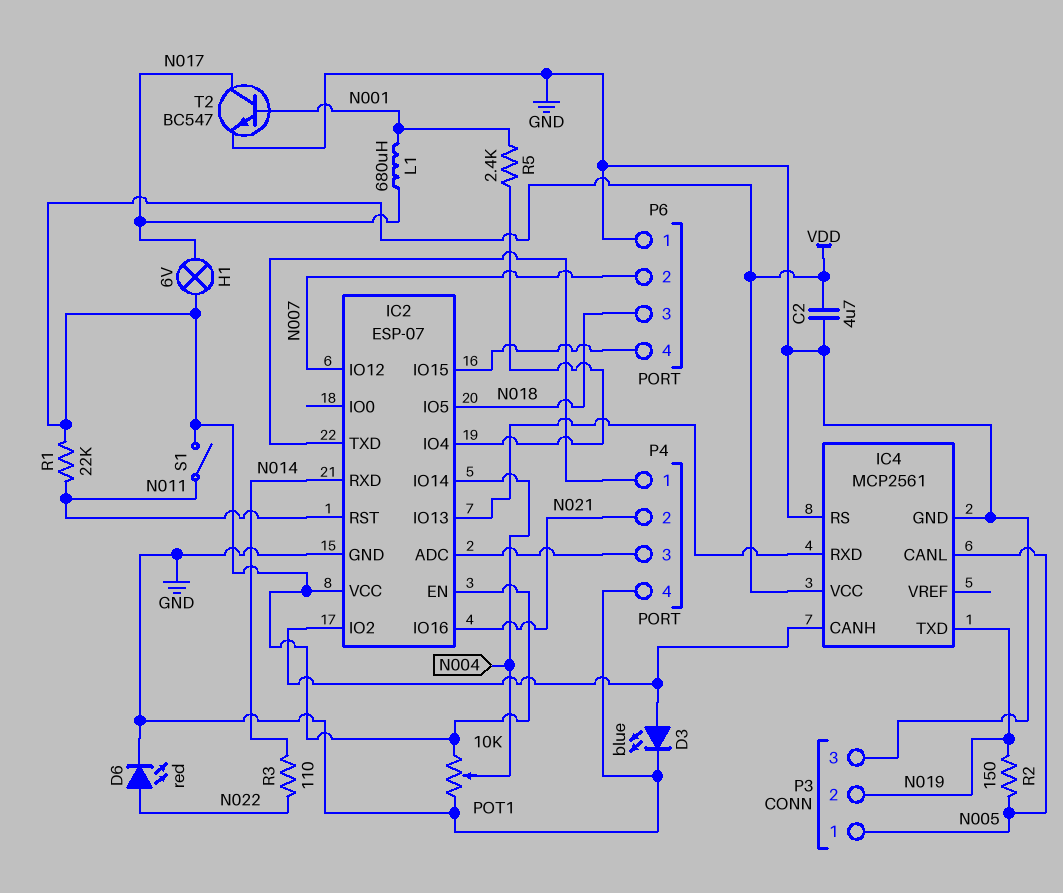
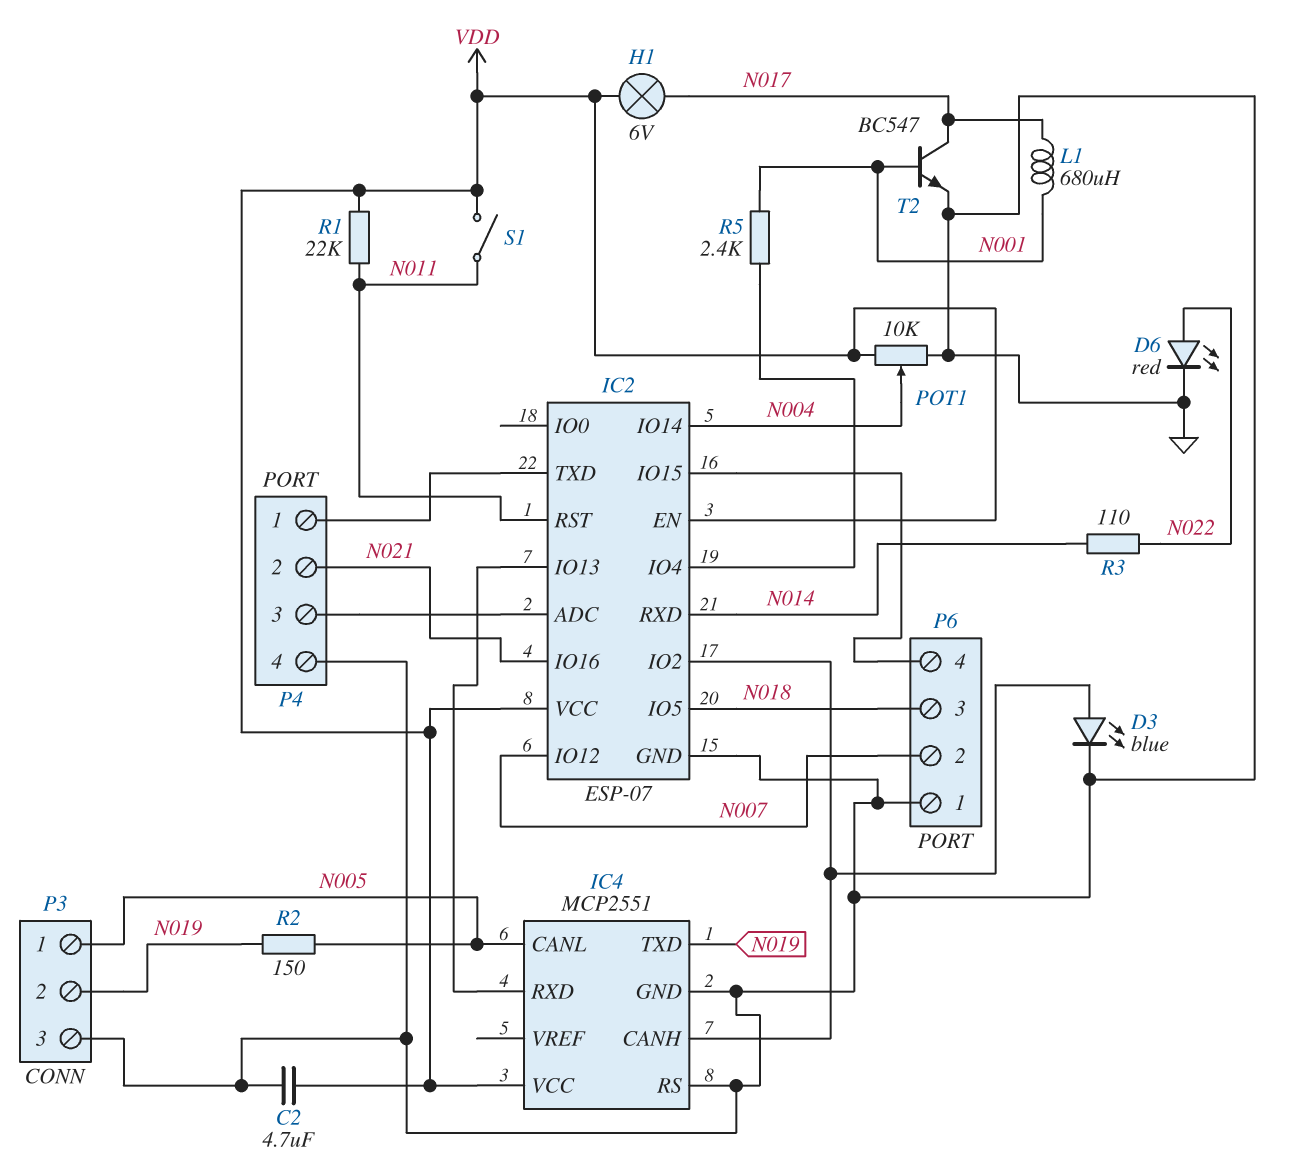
IC4: MCP2561 -> MCP2551

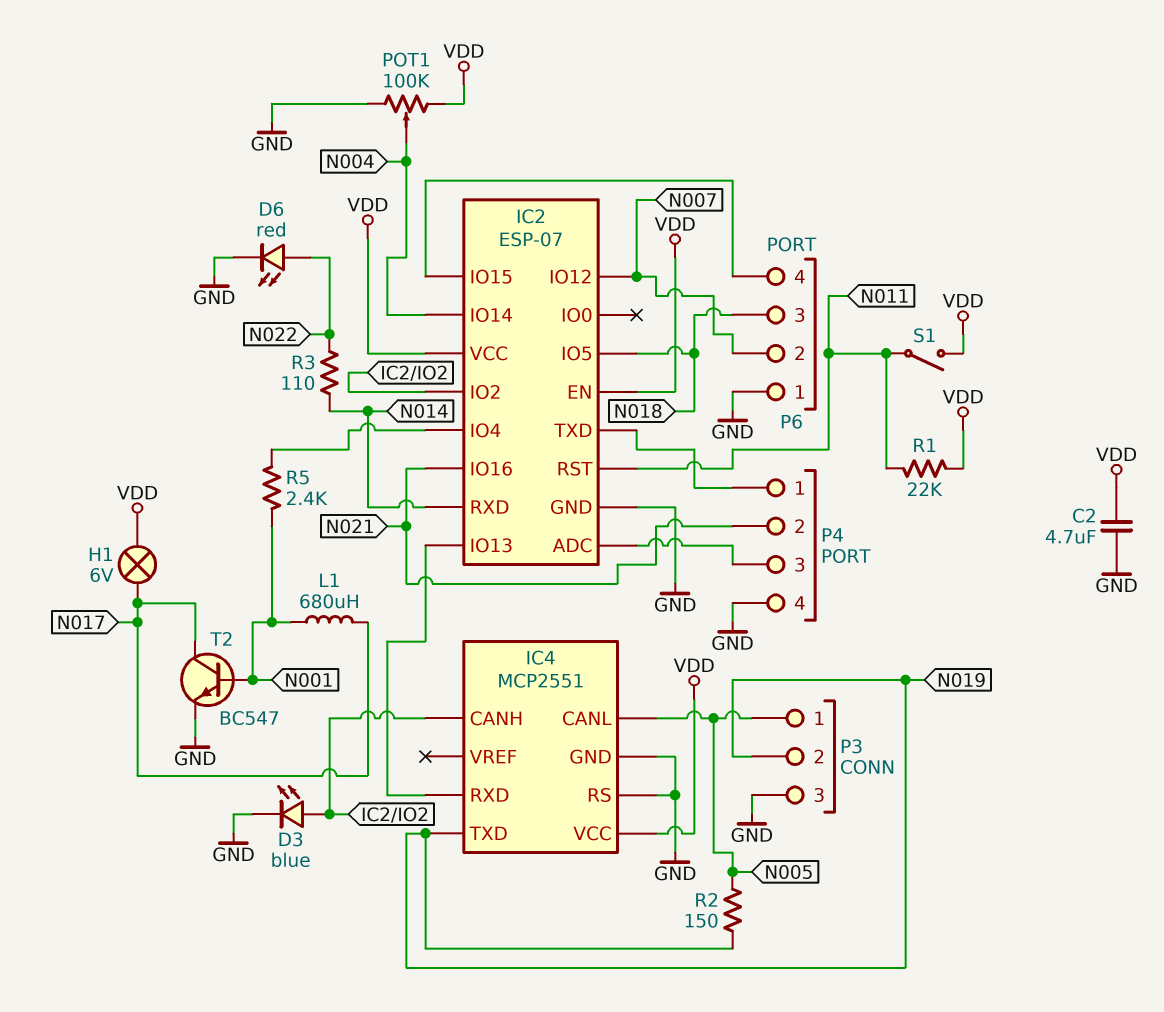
POT1: 10k (GND, VDD, wiper N004) -> 100k (GND, VDD, wiper N004)

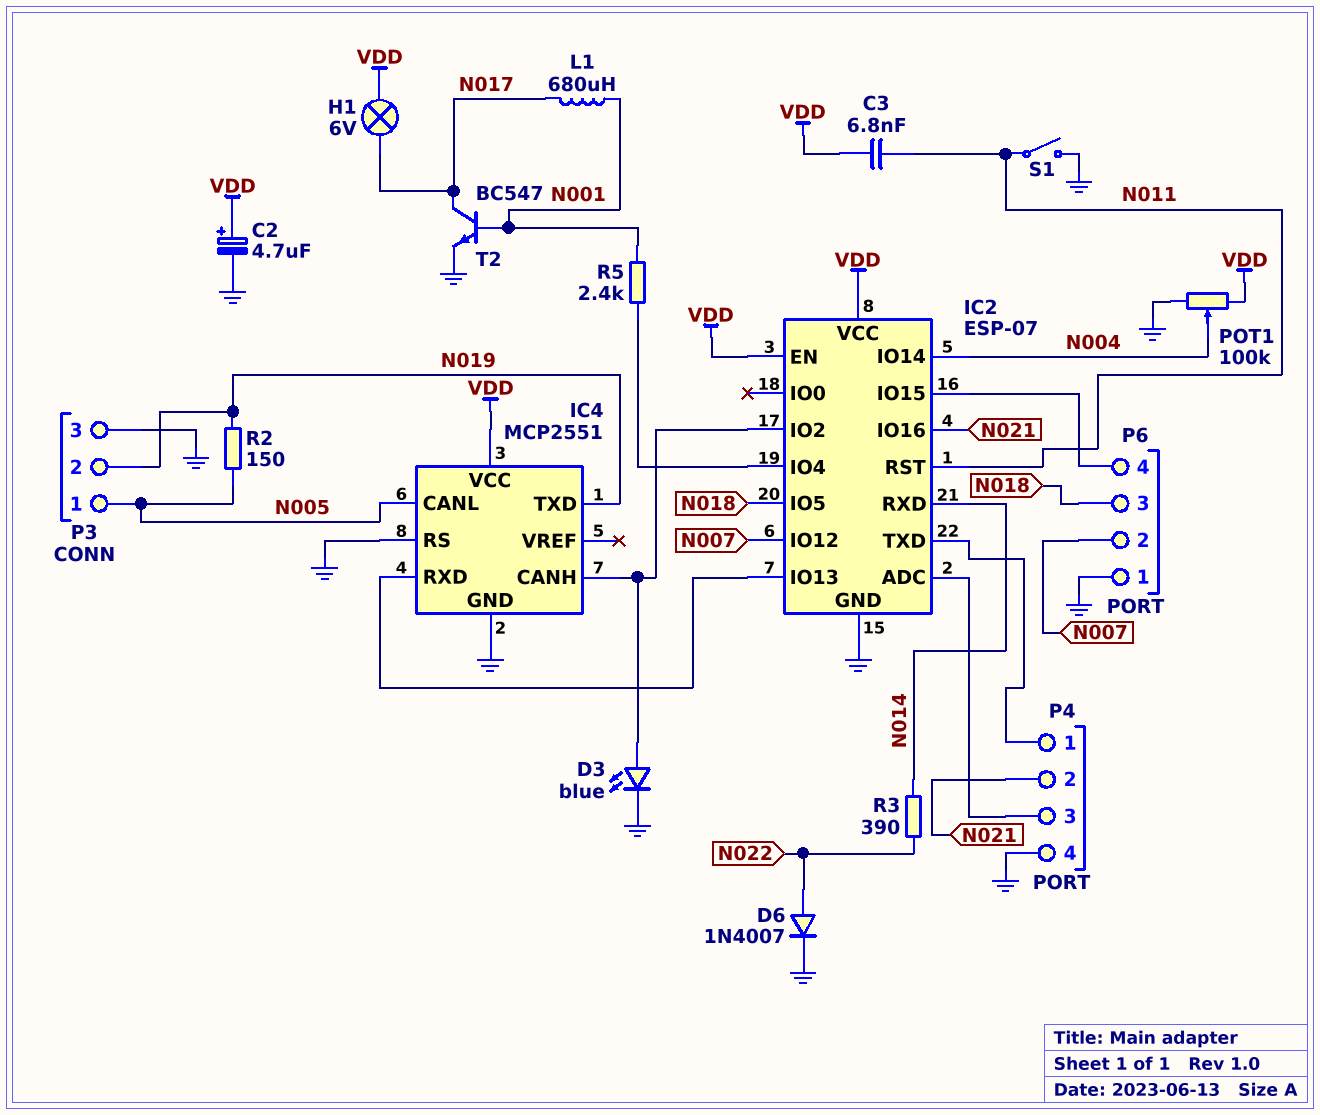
C2: 4.7uF (GND, VDD) -> 4.7uF (plus VDD, minus GND)
C3: none -> 6.8nF (N011, VDD)
D6: LED red (A N022, K GND) -> diode 1N4007 (A N022, K GND)
R1: 22k (N011, VDD) -> none
R3: 110 (N014, N022) -> 390 (N014, N022)
S1: switch (N011, VDD) -> switch (GND, N011)

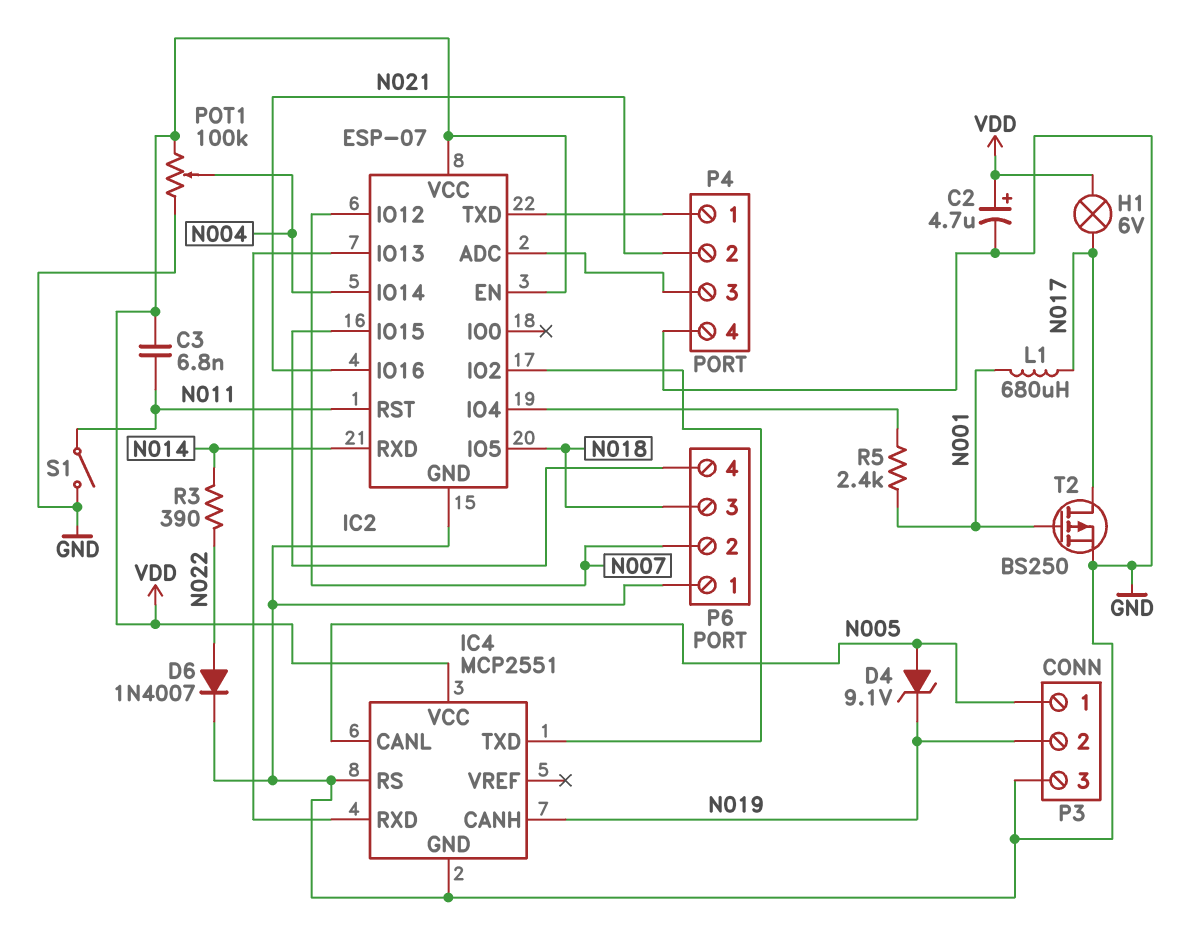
D3: LED blue (A IC2/IO2, K GND) -> none
D4: none -> zener 9.1V (A N005, K N019)
IC4 pin CANH: IC2/IO2 -> N019
IC4 pin TXD: N019 -> IC2/IO2
R2: 150 (N005, N019) -> none
T2: NPN BC547 (B N001, C N017, E GND) -> PMOS BS250 (G N001, D N017, S GND)

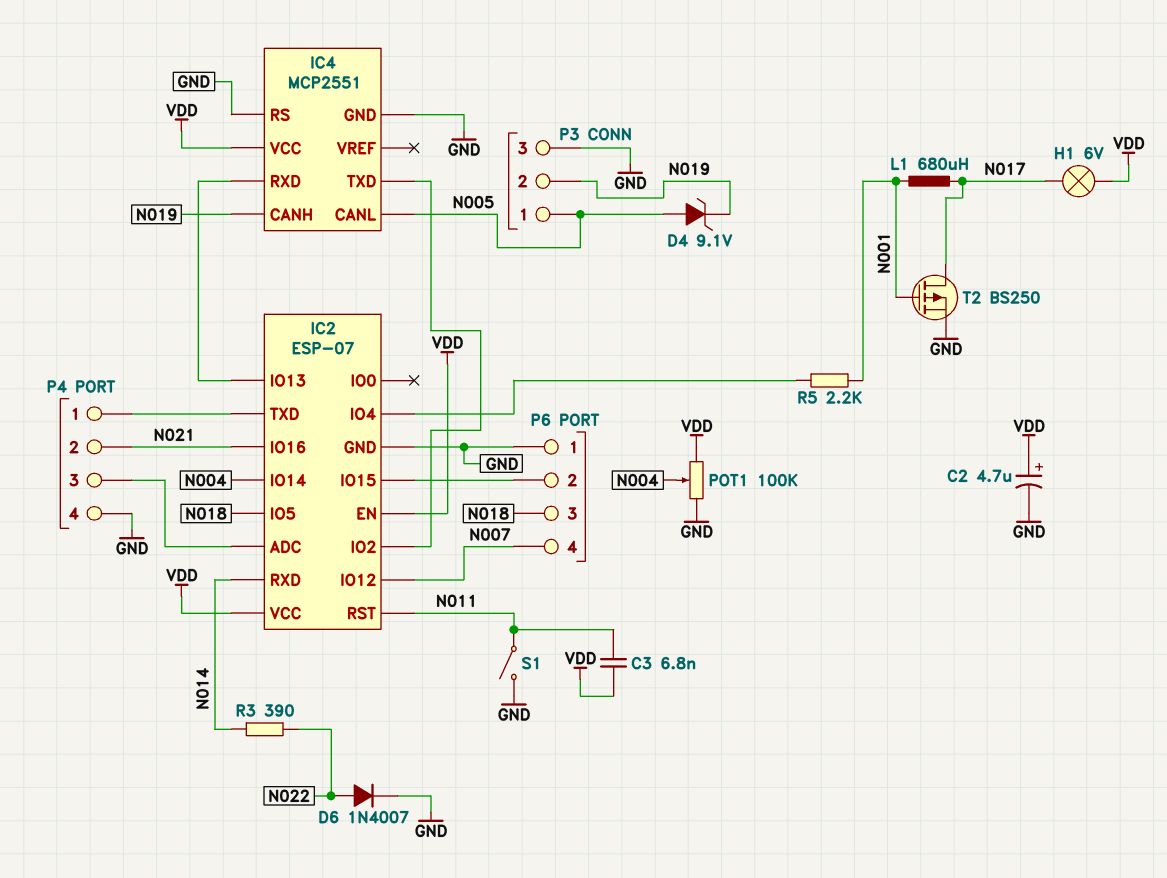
P6 pin 2: N007 -> IC2/IO15
P6 pin 4: IC2/IO15 -> N007
R5: 2.4k (IC2/IO4, N001) -> 2.2k (IC2/IO4, N001)

